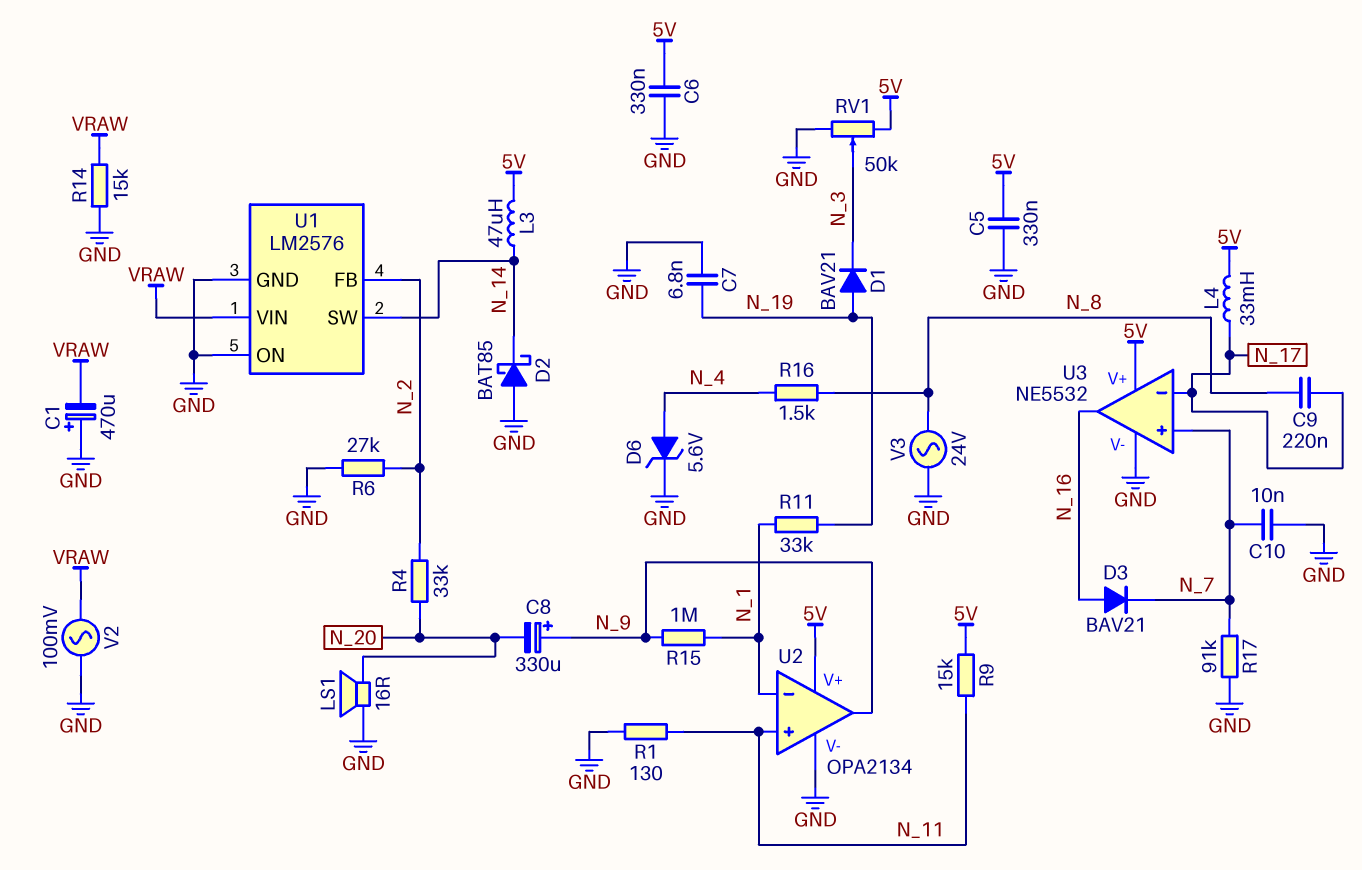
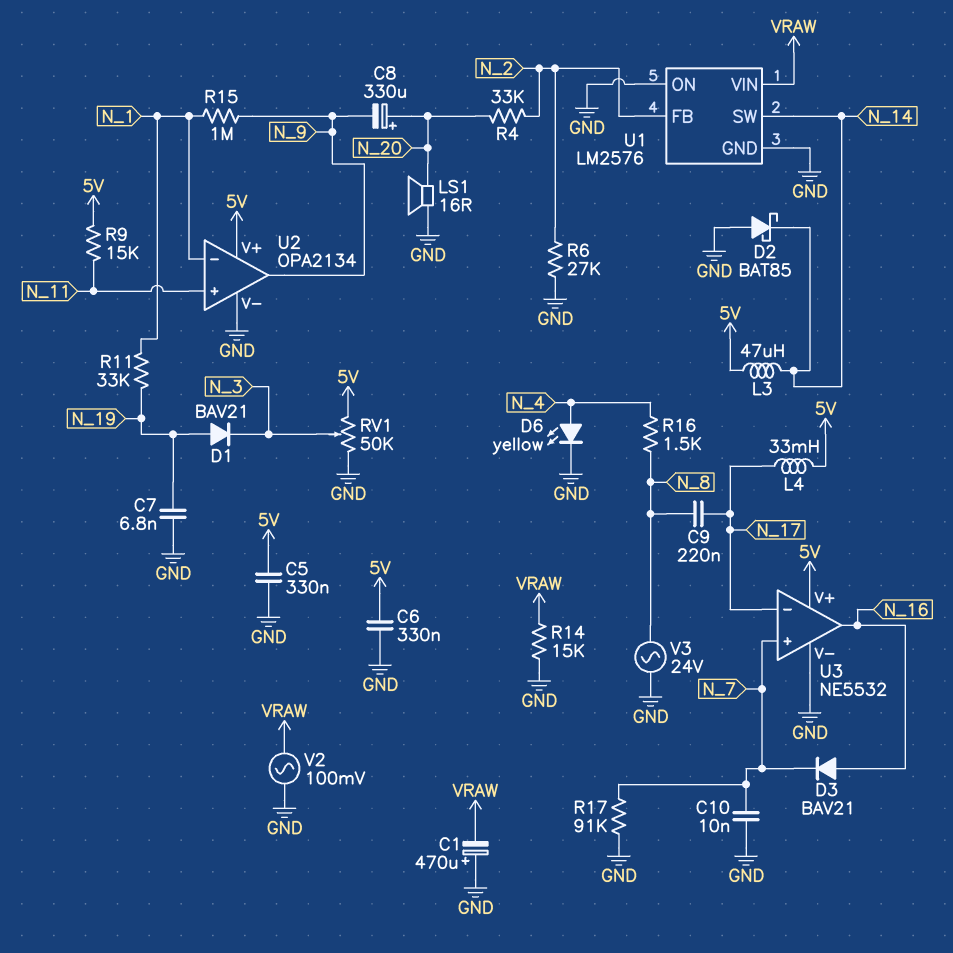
C8: 330uF (plus N_9, minus N_20) -> 330uF (plus N_20, minus N_9)
D6: zener 5.6V (A N_4, K GND) -> LED yellow (A N_4, K GND)
R1: 130 (GND, N_11) -> none

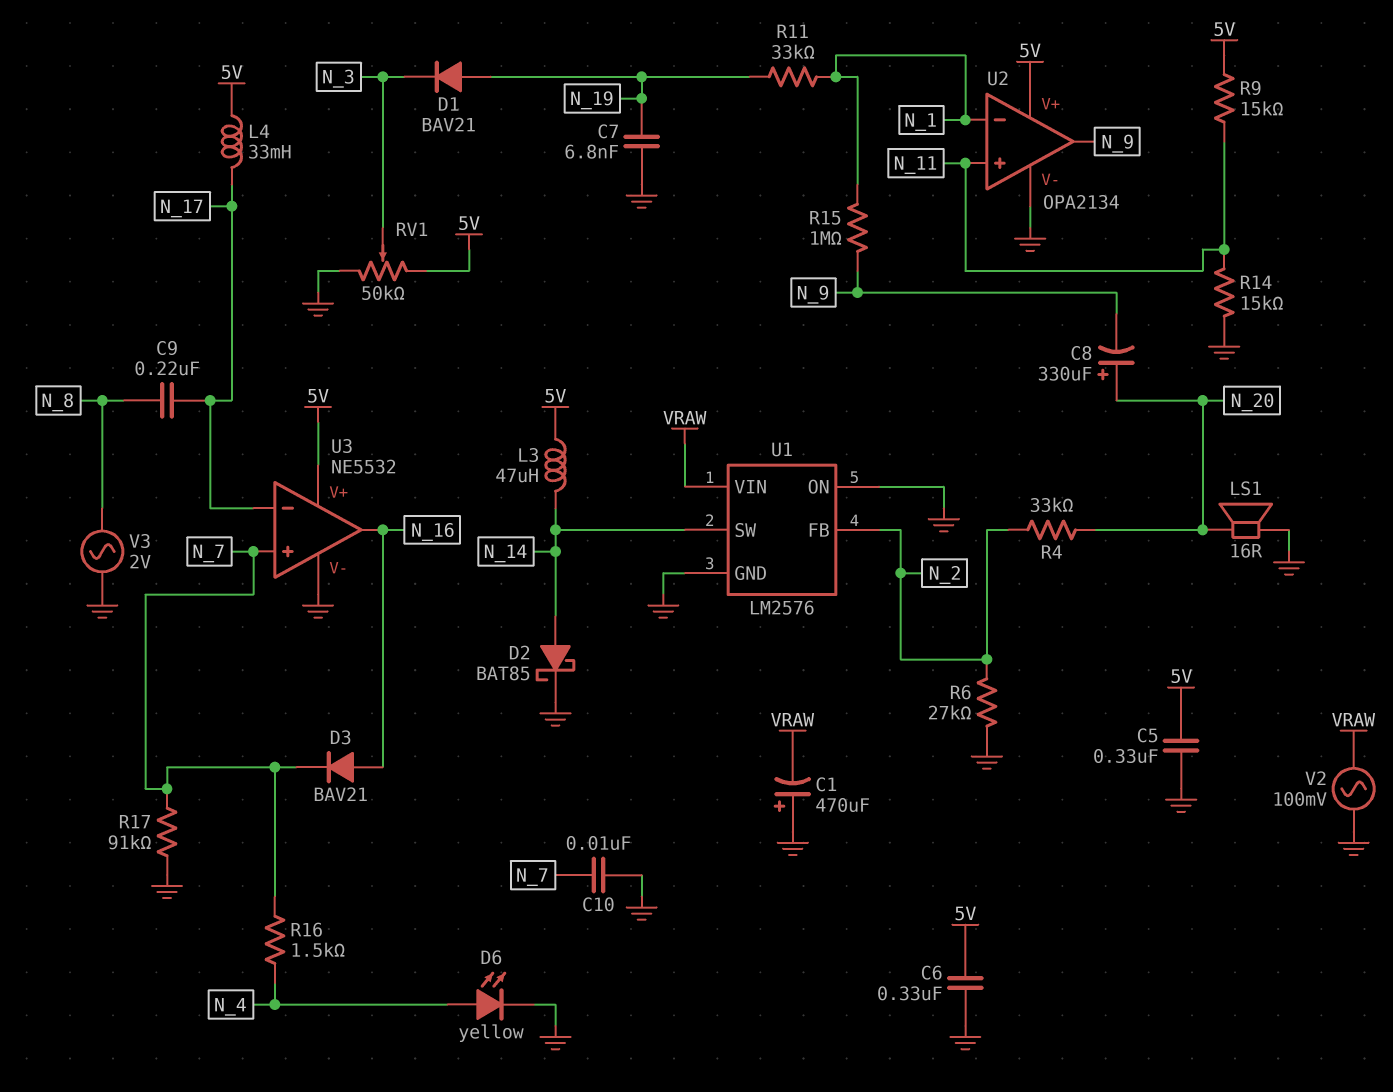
D2: schottky BAT85 (A GND, K N_14) -> schottky BAT85 (A N_14, K GND)
R14: 15k (GND, VRAW) -> 15k (GND, N_11)
R16: 1.5k (N_4, N_8) -> 1.5k (N_4, N_7)
V3: AC 24V (GND, N_8) -> AC 2V (GND, N_8)

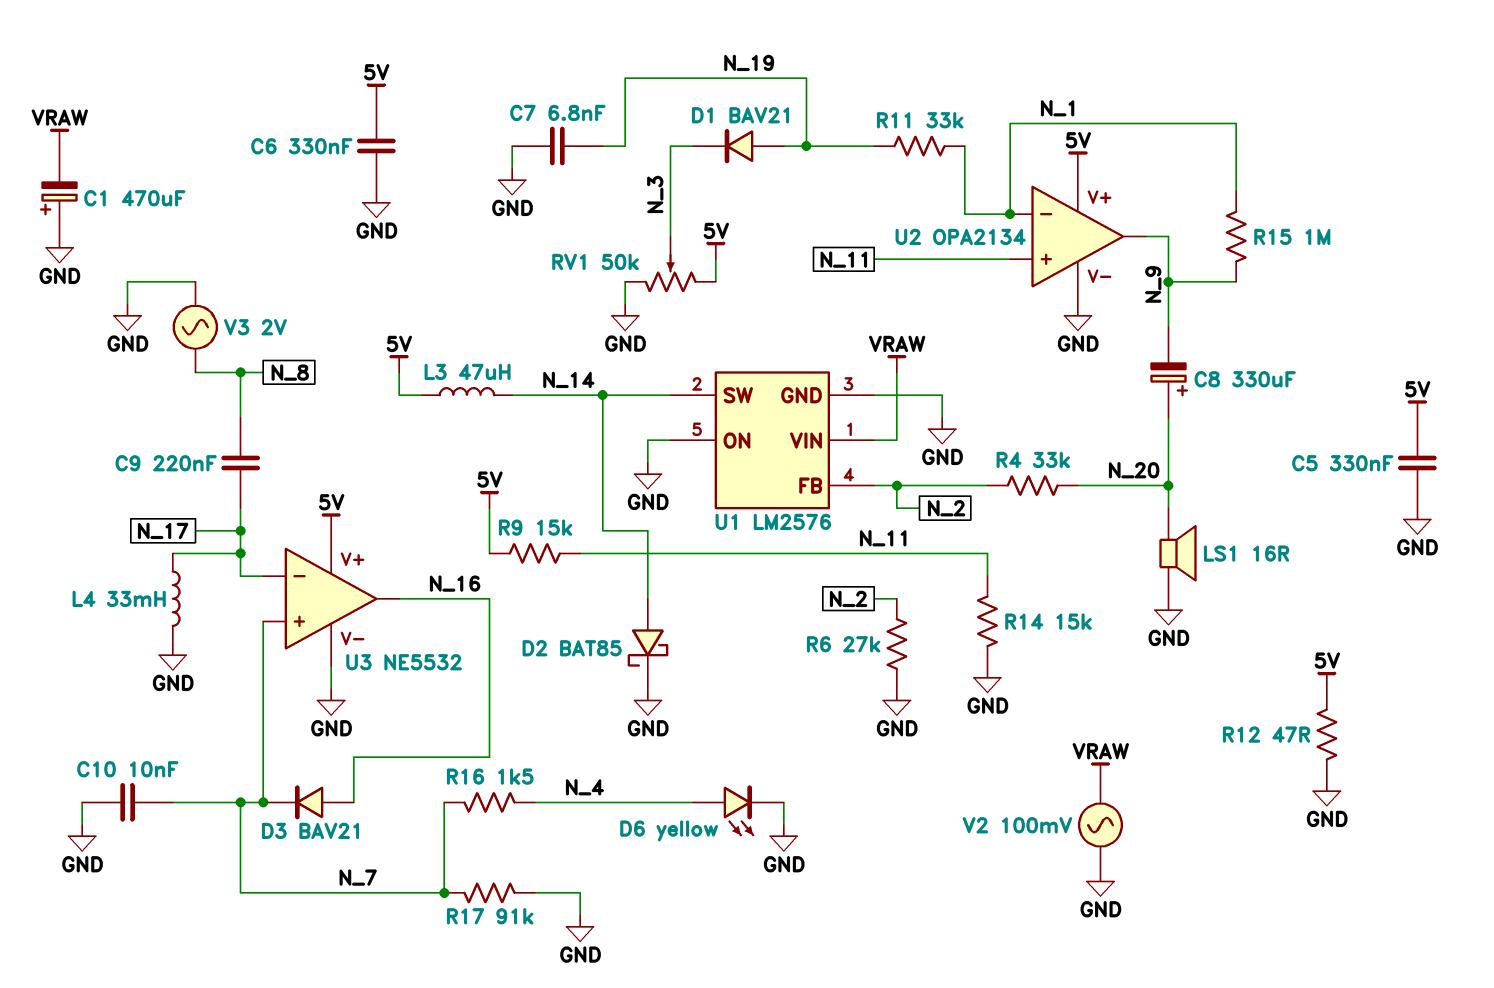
L4: 33mH (5V, N_17) -> 33mH (GND, N_17)
R12: none -> 47 (5V, GND)

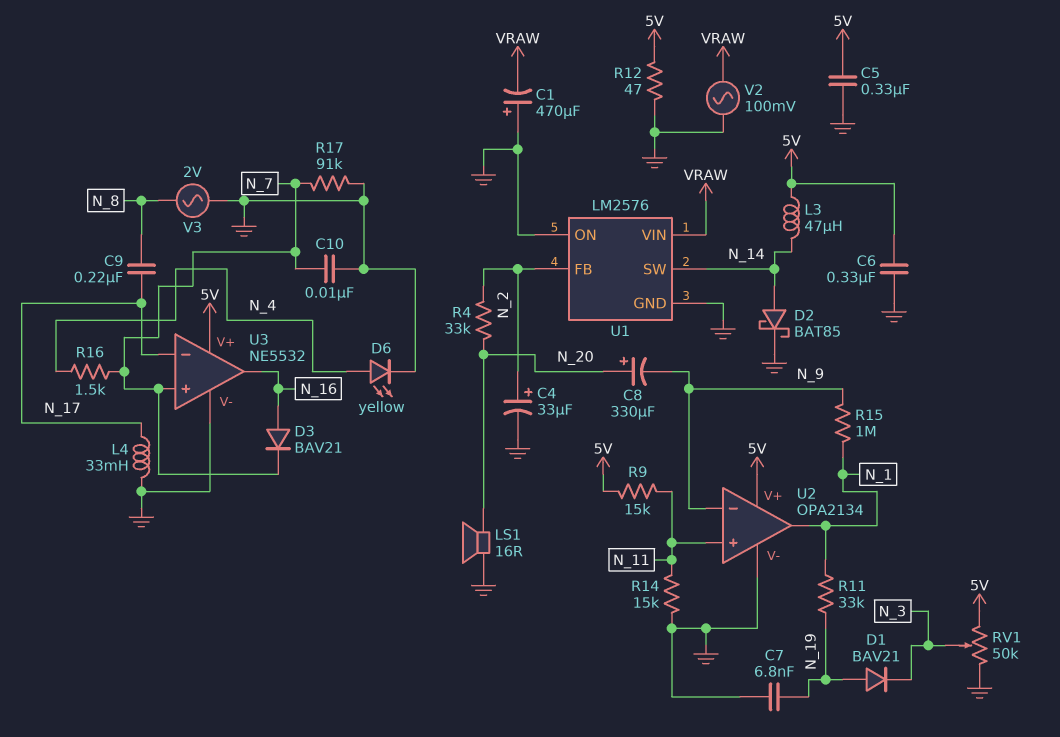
C4: none -> 33uF (plus N_2, minus GND)
R6: 27k (GND, N_2) -> none
U2 pin in-: N_1 -> N_9
U2 pin out: N_9 -> N_1

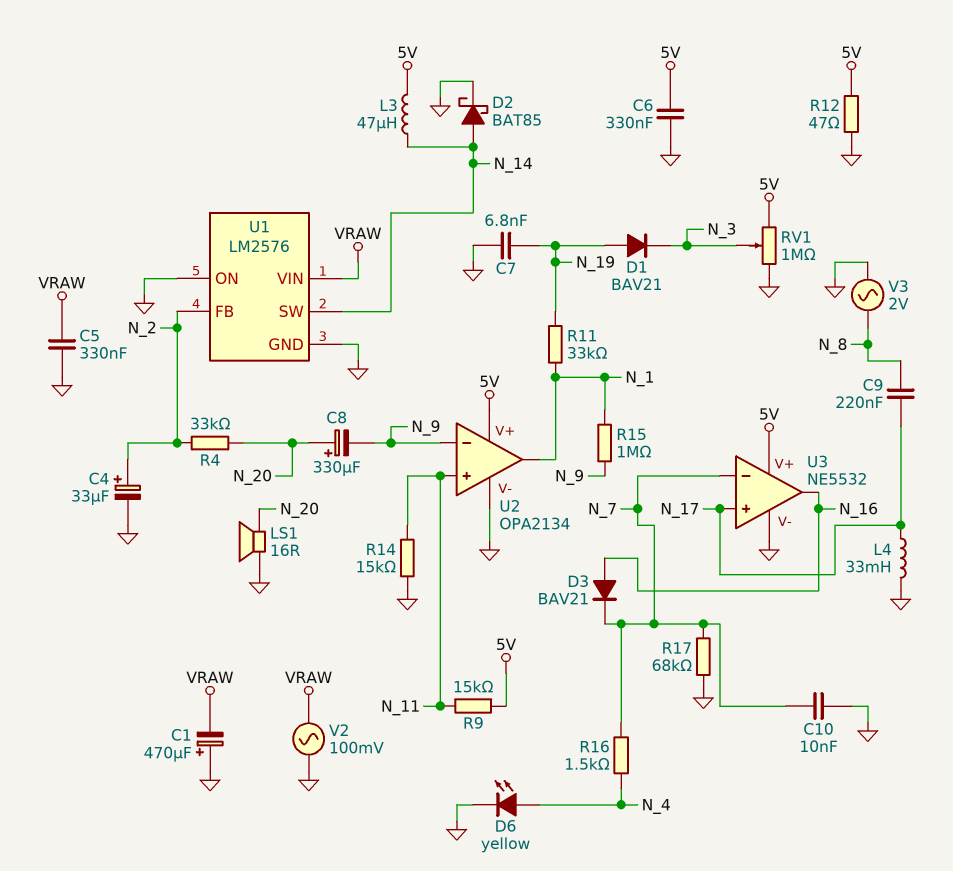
C5: 330nF (5V, GND) -> 330nF (GND, VRAW)
R17: 91k (GND, N_7) -> 68k (GND, N_7)
RV1: 50k (5V, GND, wiper N_3) -> 1M (5V, GND, wiper N_3)
U3 pin in+: N_7 -> N_17
U3 pin in-: N_17 -> N_7

